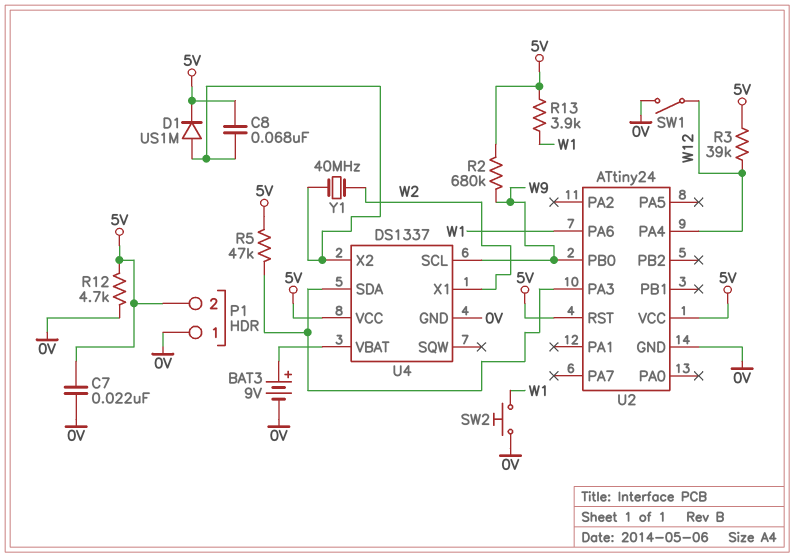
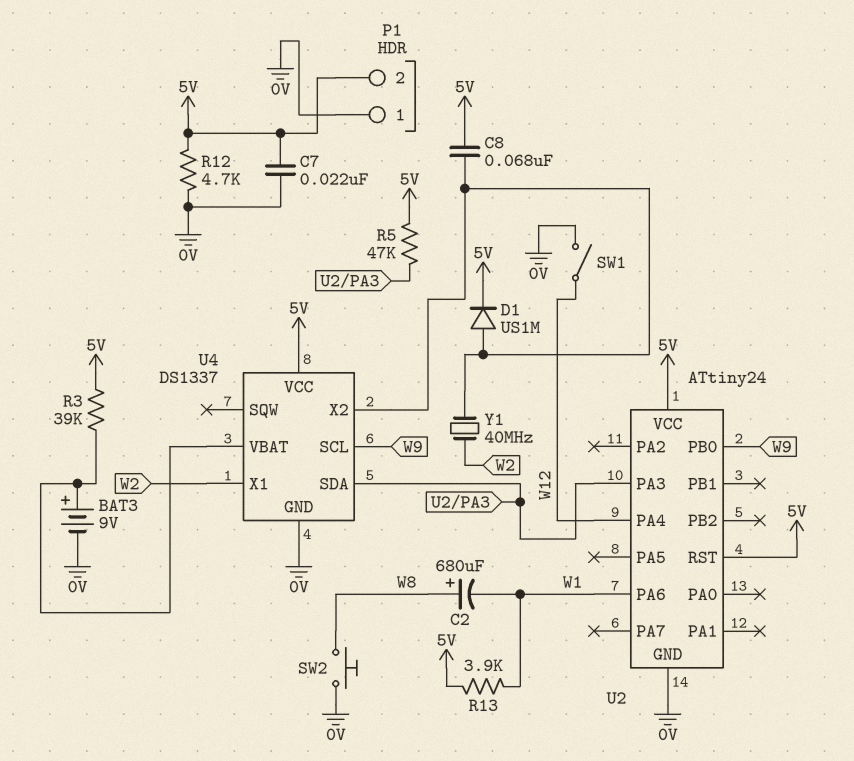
C2: none -> 680uF (plus W8, minus W1)
R2: 680k (5V, W9) -> none
R3: 39k (5V, W12) -> 39k (5V, U4/VBAT)
SW2: button (0V, W1) -> button (0V, W8)

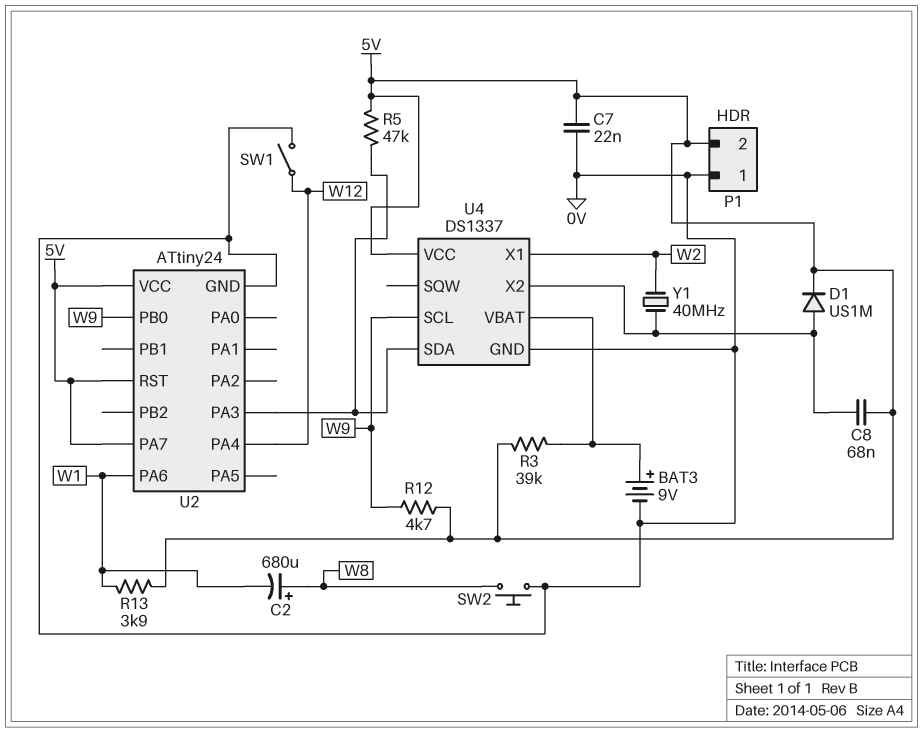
R12: 4.7k (0V, 5V) -> 4.7k (5V, W9)
U2 pin PA7: none -> 5V

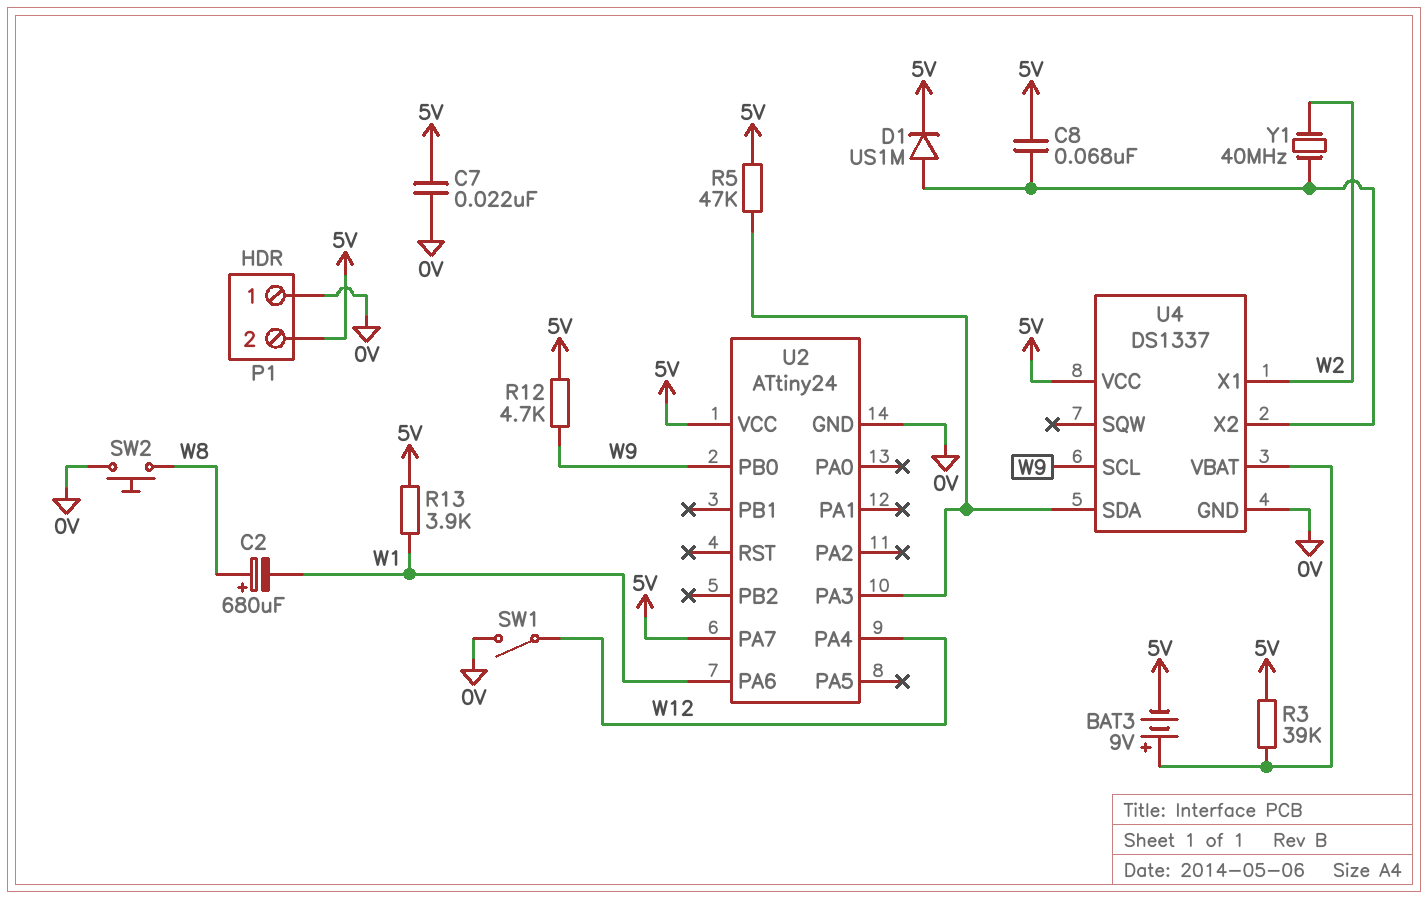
BAT3: 9V (plus U4/VBAT, minus 0V) -> 9V (plus U4/VBAT, minus 5V)
U2 pin RST: 5V -> none

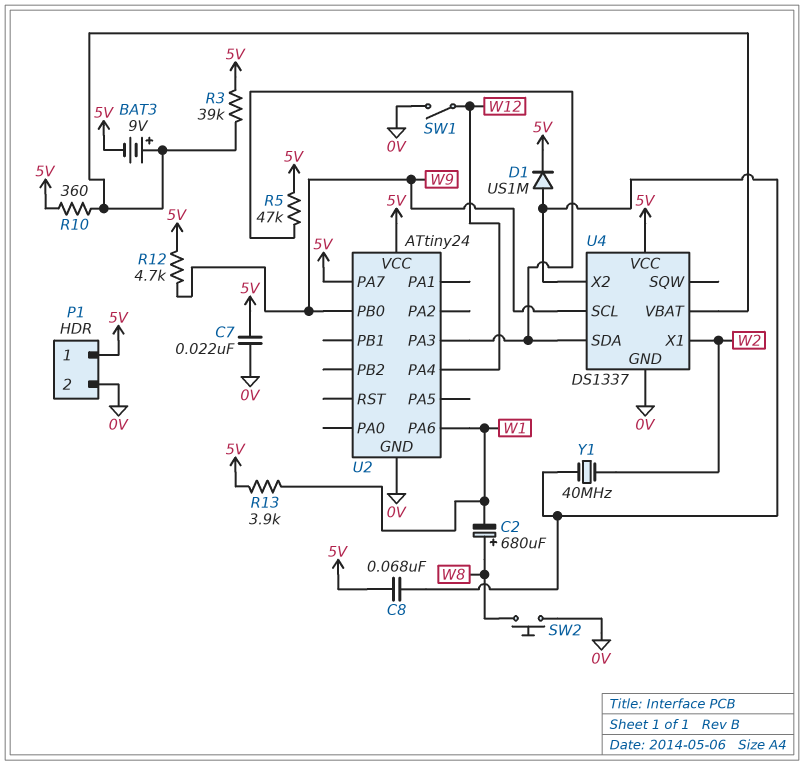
P1 pin 1: 0V -> 5V
P1 pin 2: 5V -> 0V
R10: none -> 360 (5V, U4/VBAT)

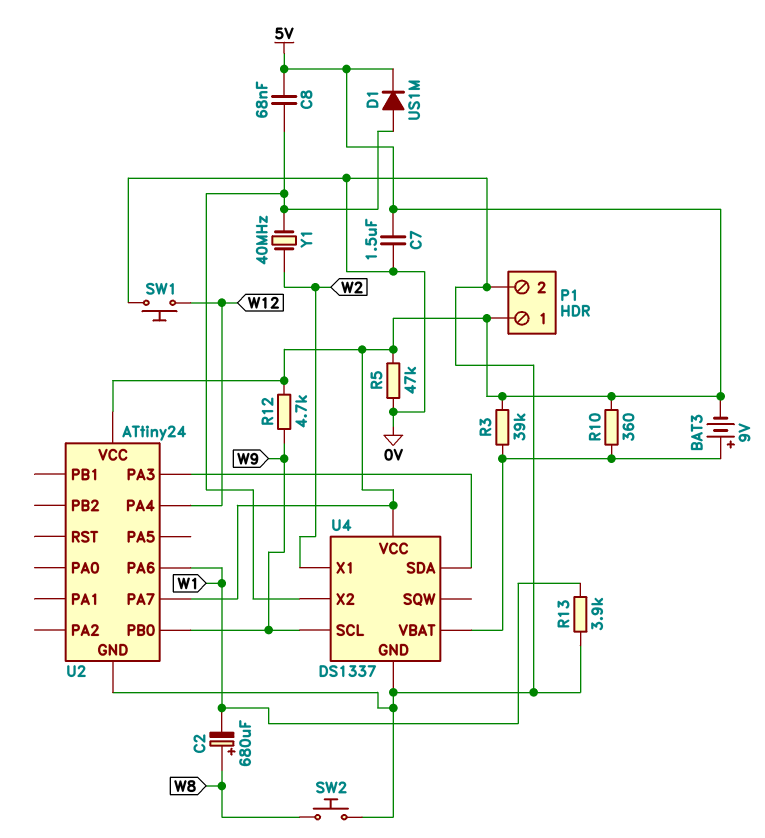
C7: 22nF (0V, 5V) -> 1.5uF (0V, 5V)
R5: 47k (5V, U2/PA3) -> 47k (0V, 5V)
R13: 3.9k (5V, W1) -> 3.9k (0V, W1)
SW1: switch (0V, W12) -> button (0V, W12)

